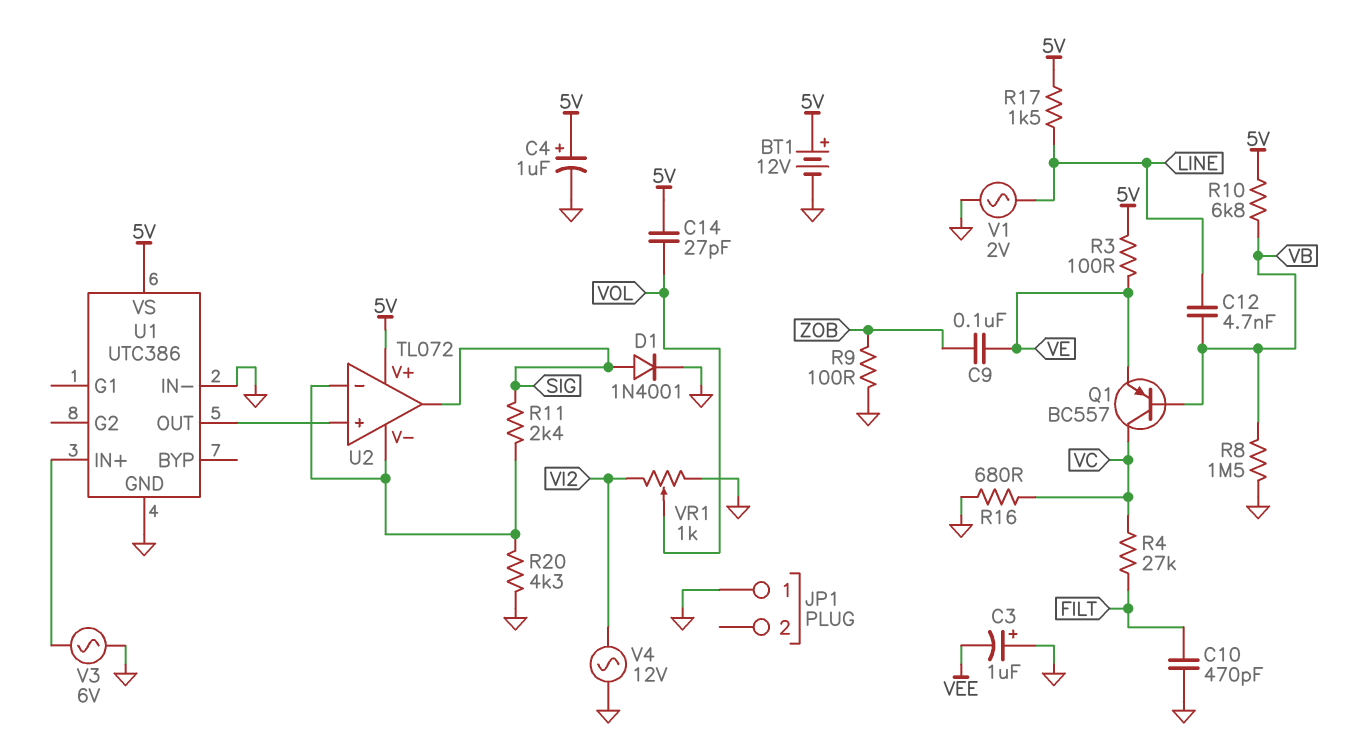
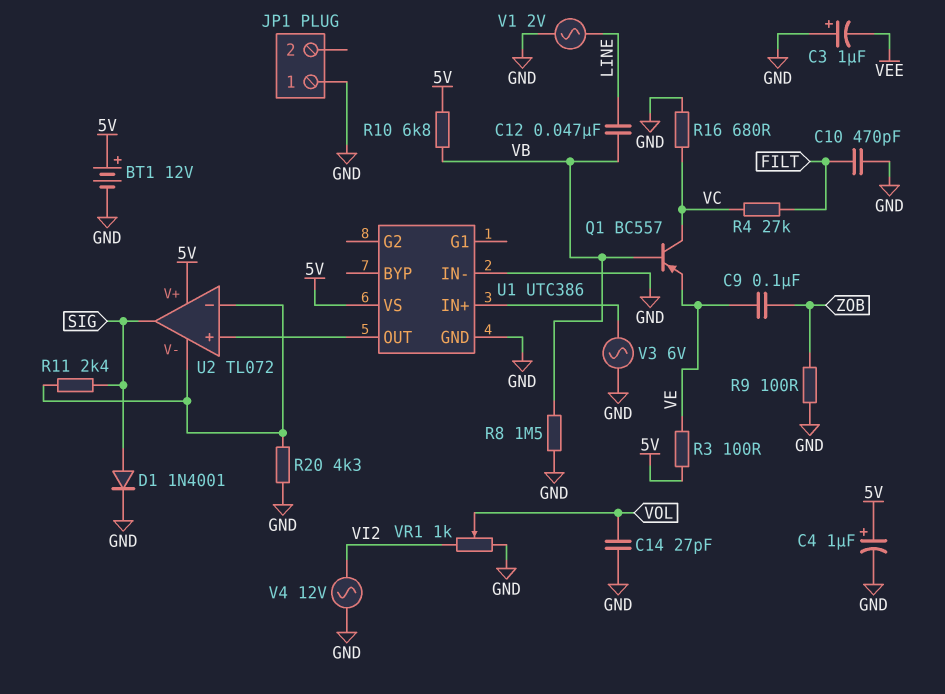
C12: 4.7nF (LINE, VB) -> 47nF (LINE, VB)
C14: 27pF (5V, VOL) -> 27pF (GND, VOL)
R17: 1.5k (5V, LINE) -> none

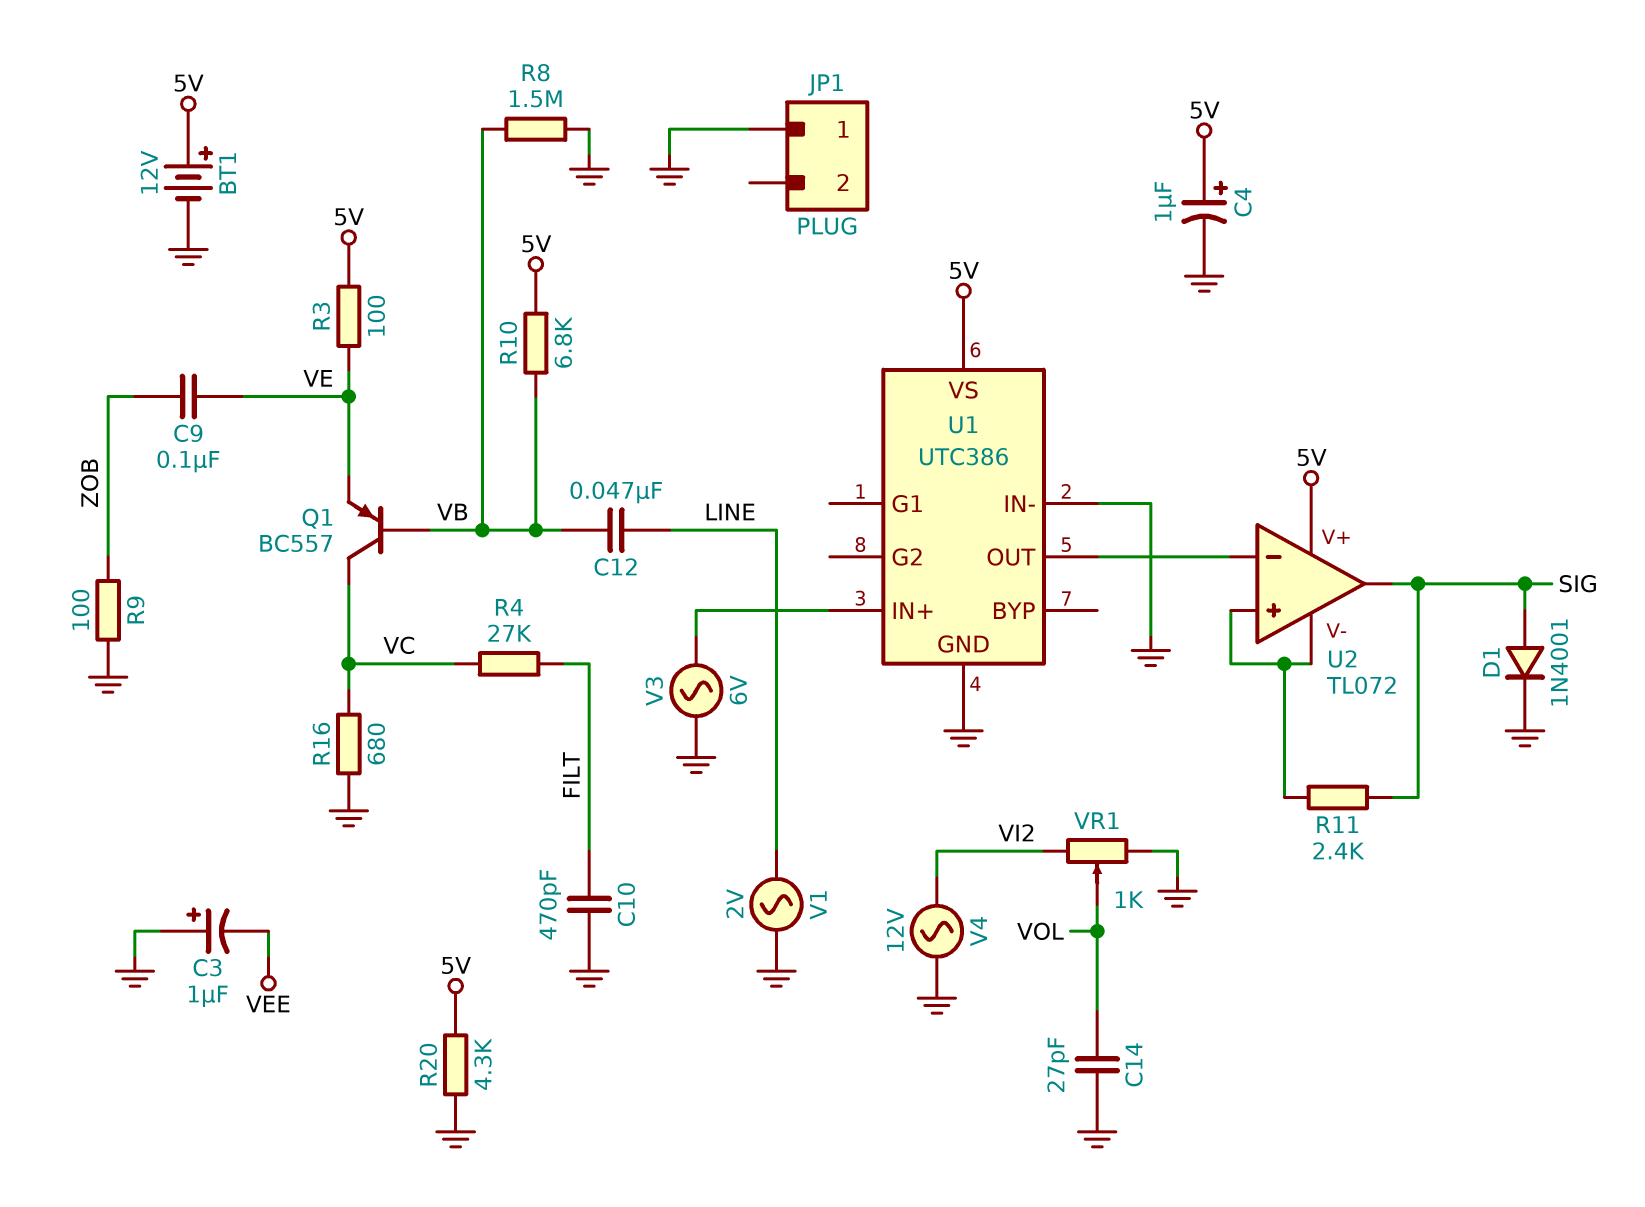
R20: 4.3k (GND, U2/V-) -> 4.3k (5V, GND)
U2 pin in+: U1/OUT -> U2/V-
U2 pin in-: U2/V- -> U1/OUT

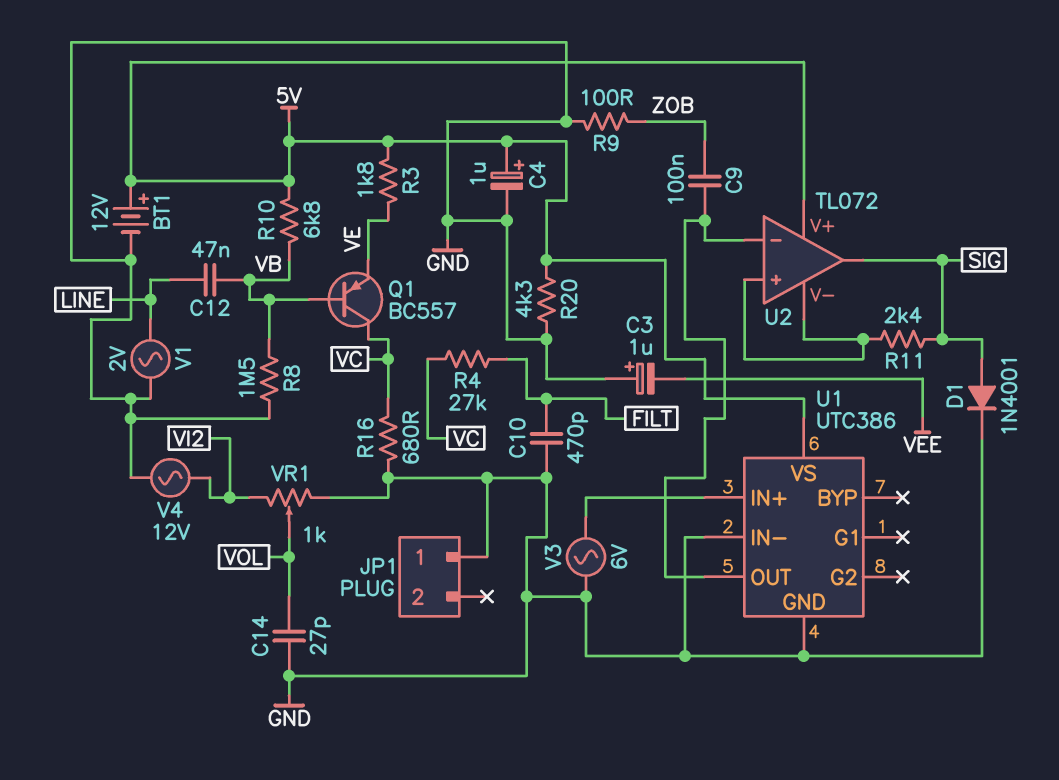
C9: 100nF (VE, ZOB) -> 100nF (U1/OUT, ZOB)
R3: 100 (5V, VE) -> 1.8k (5V, VE)

